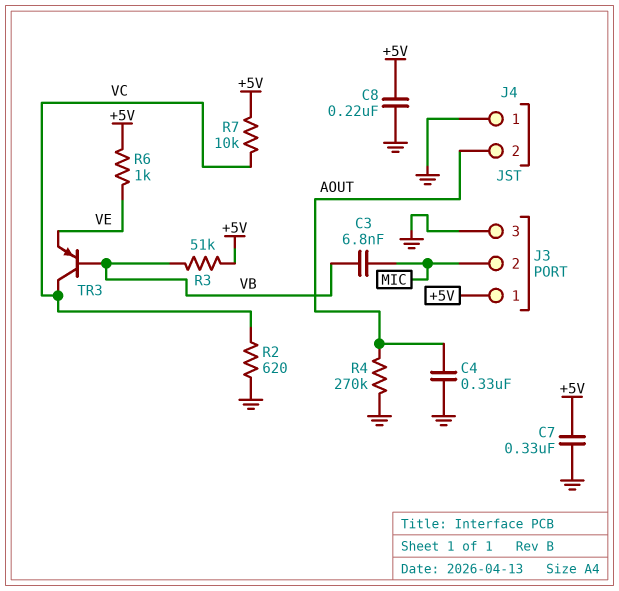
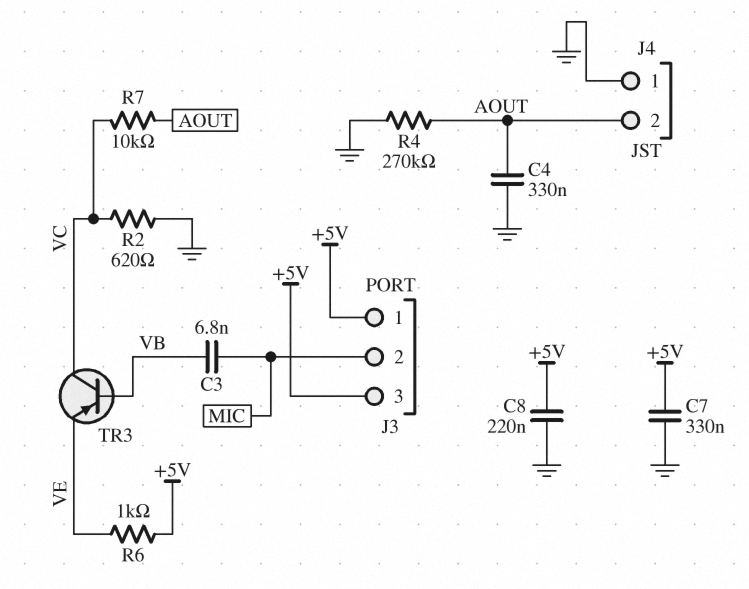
J3 pin 3: GND -> +5V
R3: 51k (+5V, VB) -> none
R7: 10k (+5V, VC) -> 10k (AOUT, VC)

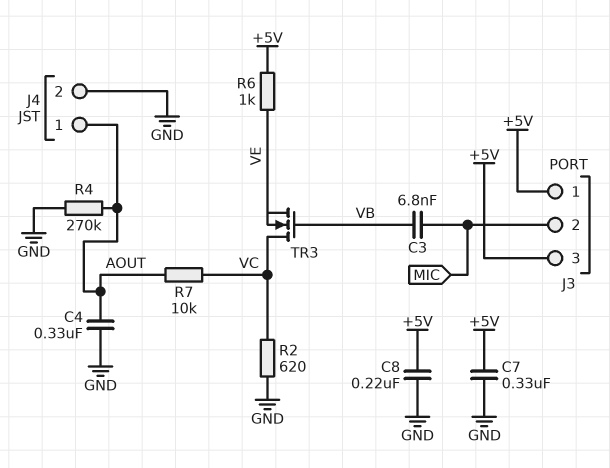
J4 pin 1: GND -> AOUT
J4 pin 2: AOUT -> GND
TR3: PNP (B VB, C VC, E VE) -> NMOS (G VB, D VC, S VE)

